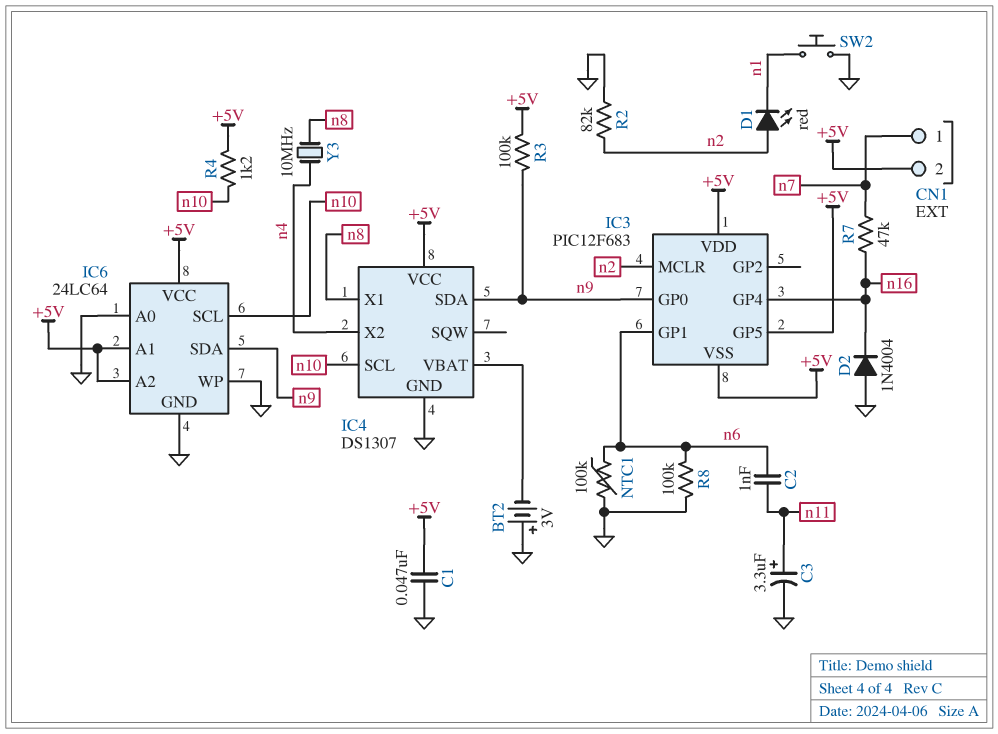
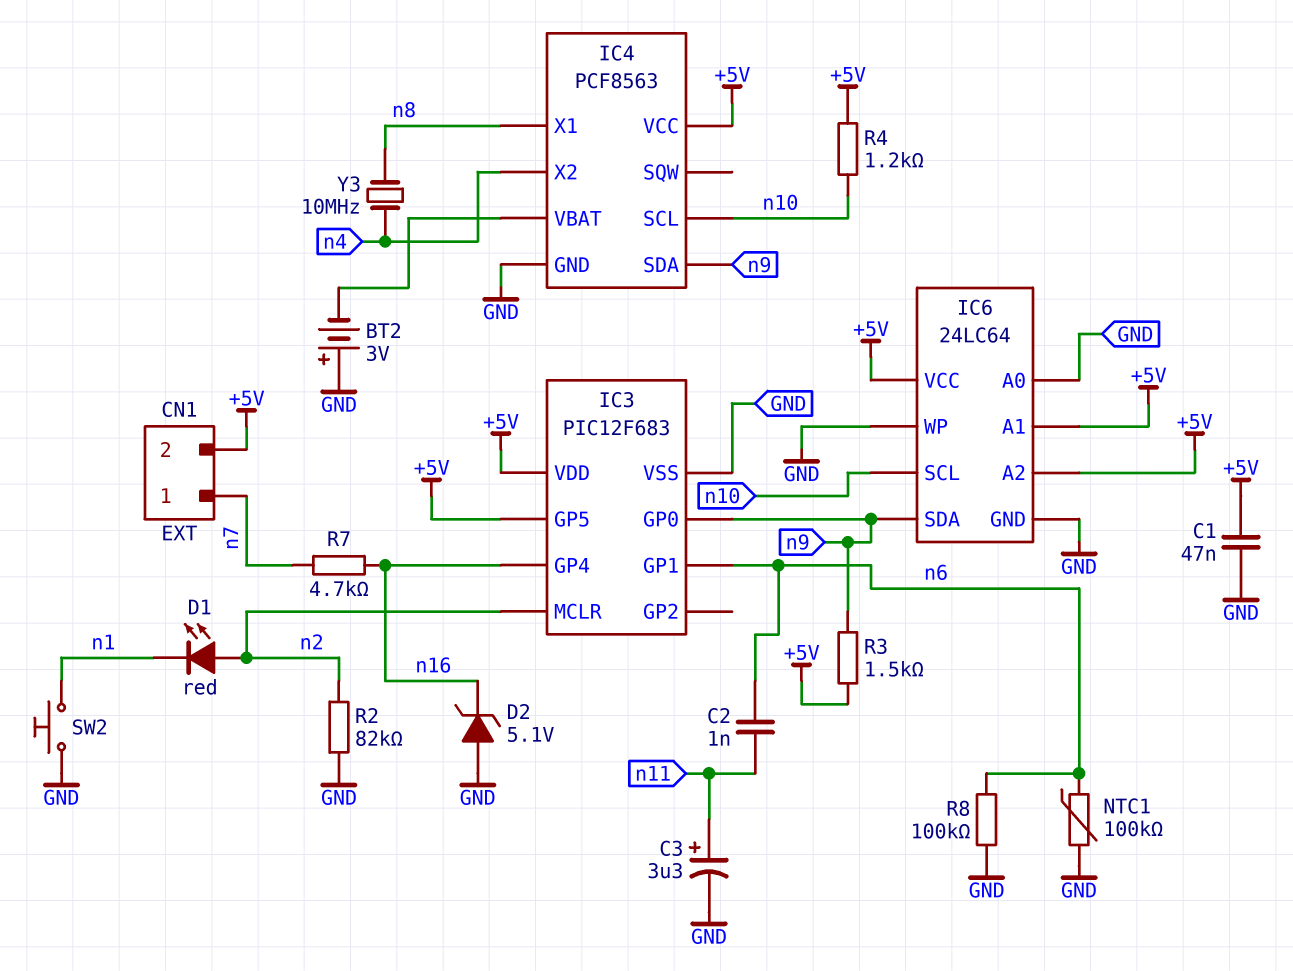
D2: diode 1N4004 (A GND, K n16) -> zener 5.1V (A GND, K n16)
IC3 pin VSS: +5V -> GND
IC4: DS1307 -> PCF8563
R3: 100k (+5V, n9) -> 1.5k (+5V, n9)
R7: 47k (n7, n16) -> 4.7k (n7, n16)

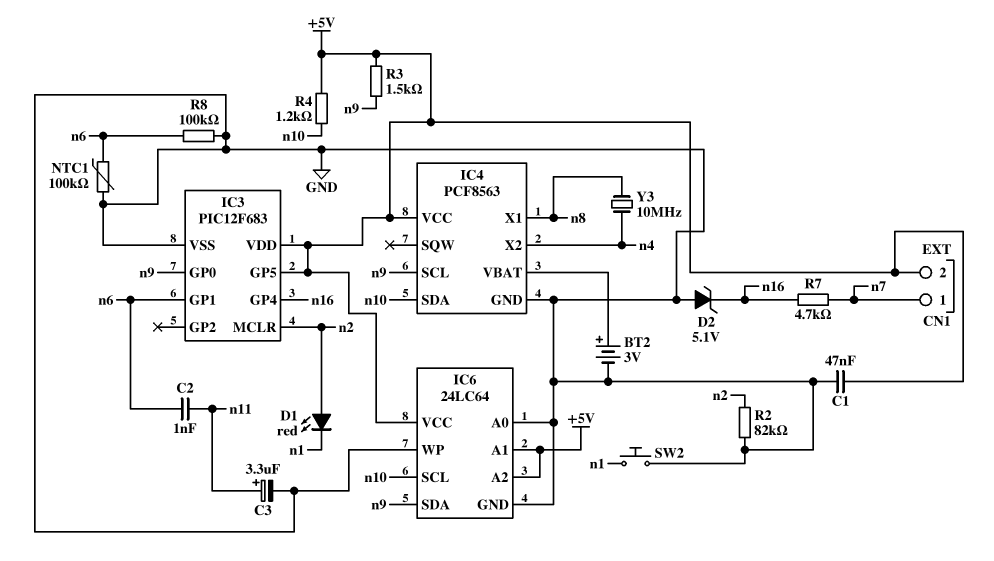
BT2: 3V (plus GND, minus IC4/VBAT) -> 3V (plus IC4/VBAT, minus GND)
IC4 pin SCL: n10 -> n9
IC4 pin SDA: n9 -> n10

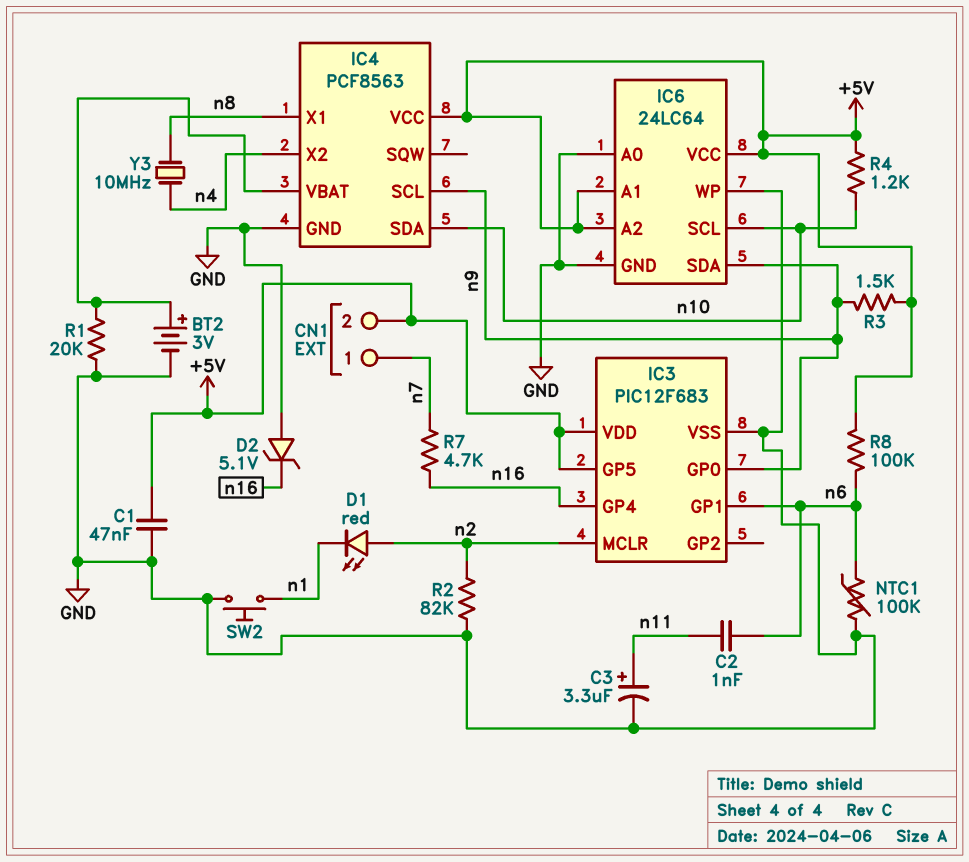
R1: none -> 20k (GND, IC4/VBAT)
R8: 100k (GND, n6) -> 100k (+5V, n6)

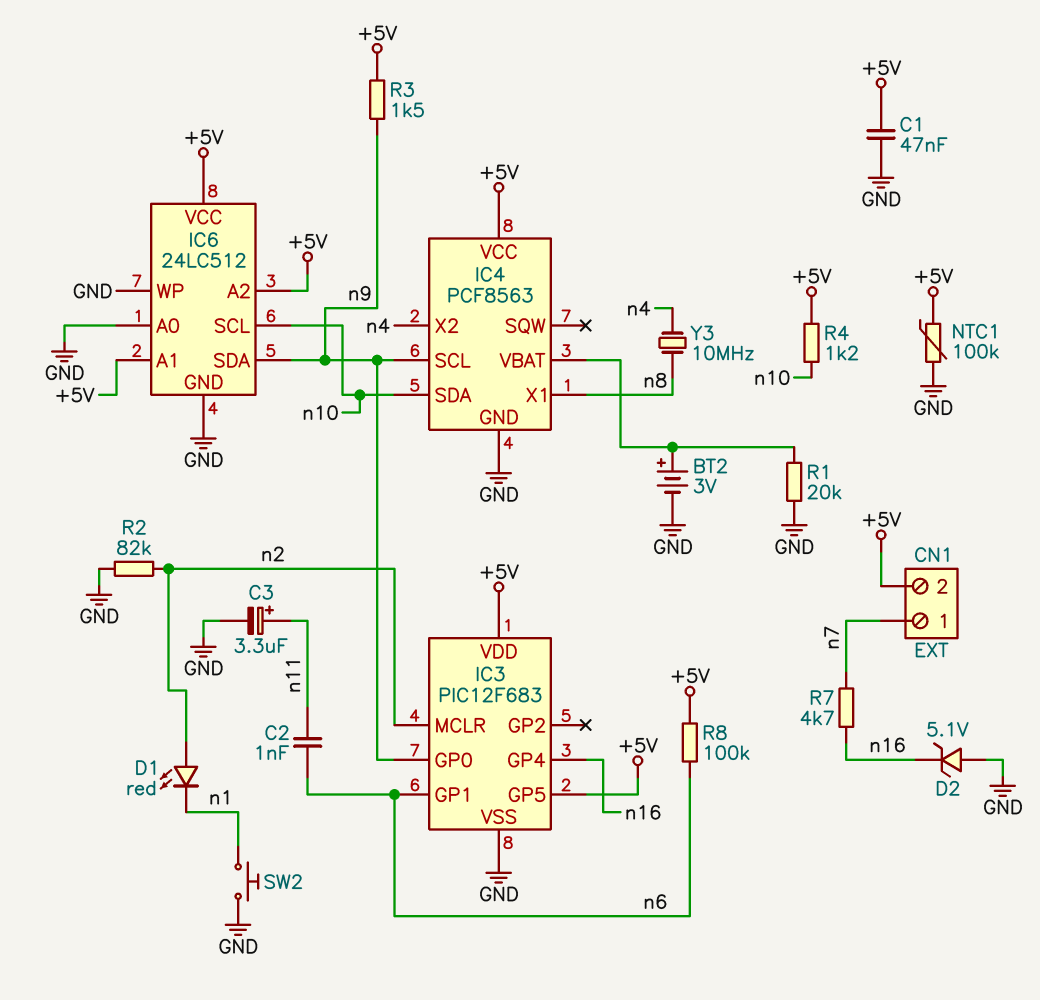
IC6: 24LC64 -> 24LC512
NTC1: 100k (GND, n6) -> 100k (+5V, GND)

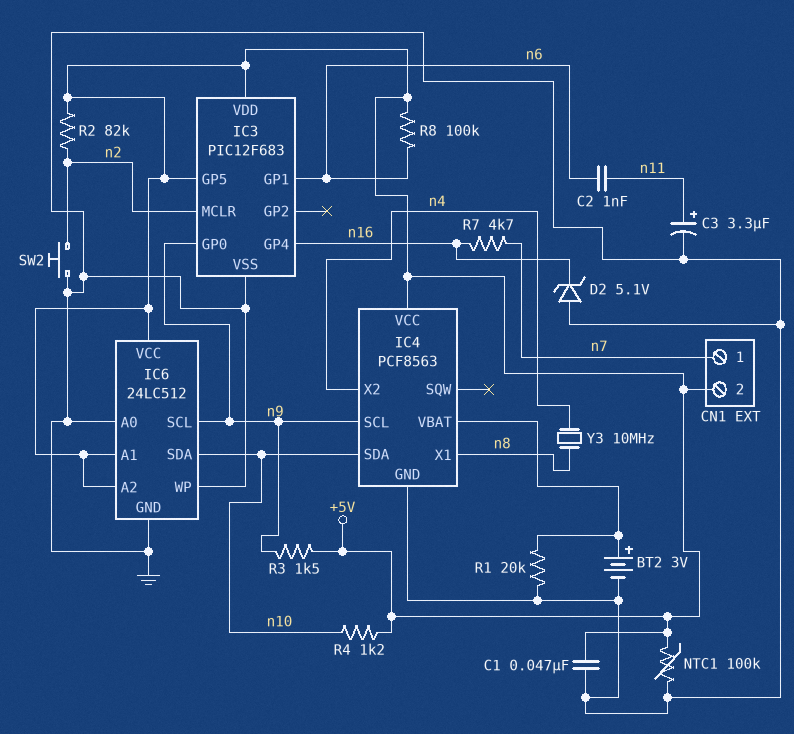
D1: LED red (A n2, K n1) -> none
IC6 pin SCL: n10 -> n9
IC6 pin SDA: n9 -> n10
R2: 82k (GND, n2) -> 82k (+5V, n2)
SW2: button (GND, n1) -> button (GND, n2)

